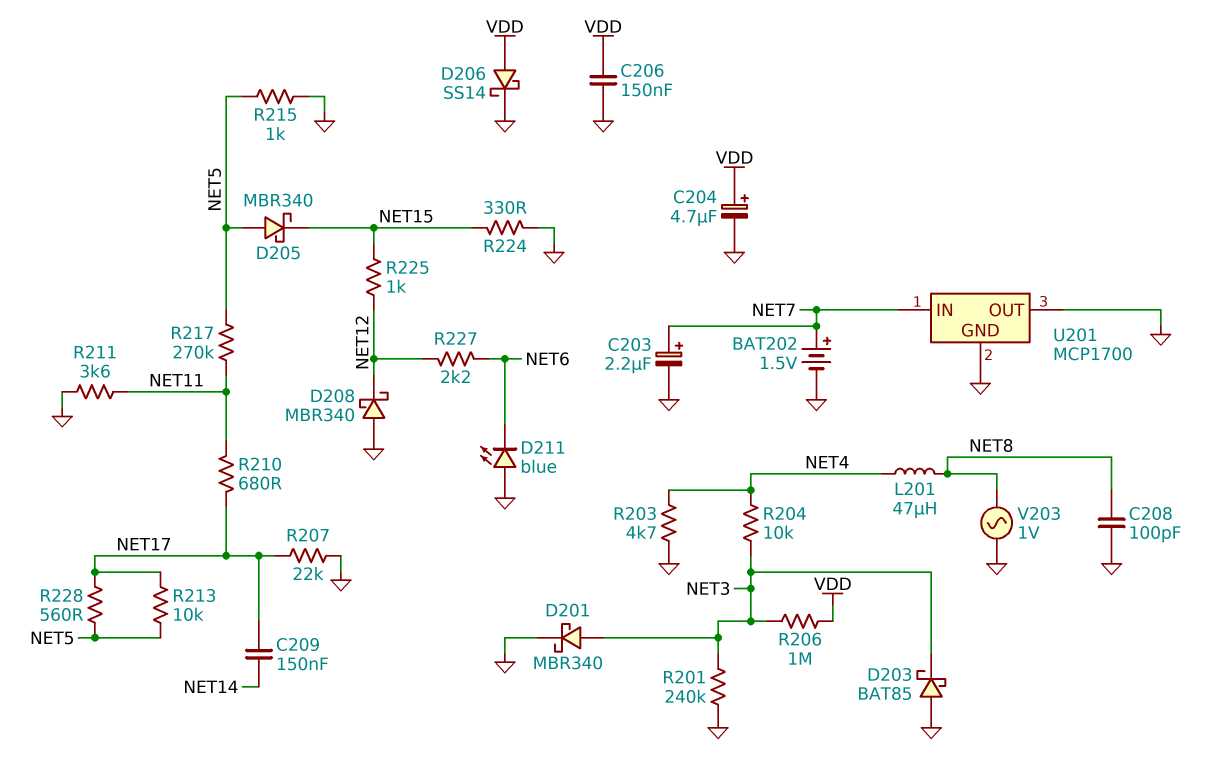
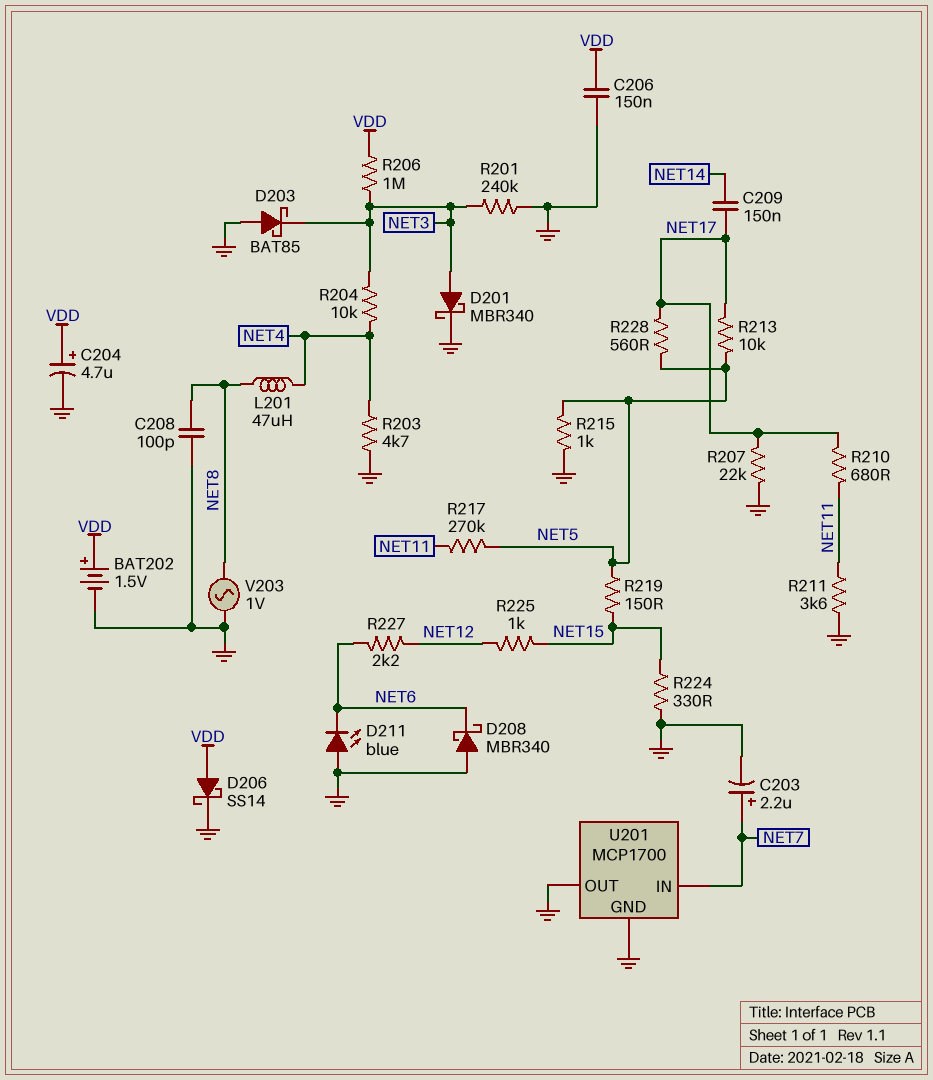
BAT202: 1.5V (plus NET7, minus GND) -> 1.5V (plus VDD, minus GND)
D205: schottky MBR340 (A NET5, K NET15) -> none
D208: schottky MBR340 (A GND, K NET12) -> schottky MBR340 (A GND, K NET6)
R219: none -> 150 (NET5, NET15)

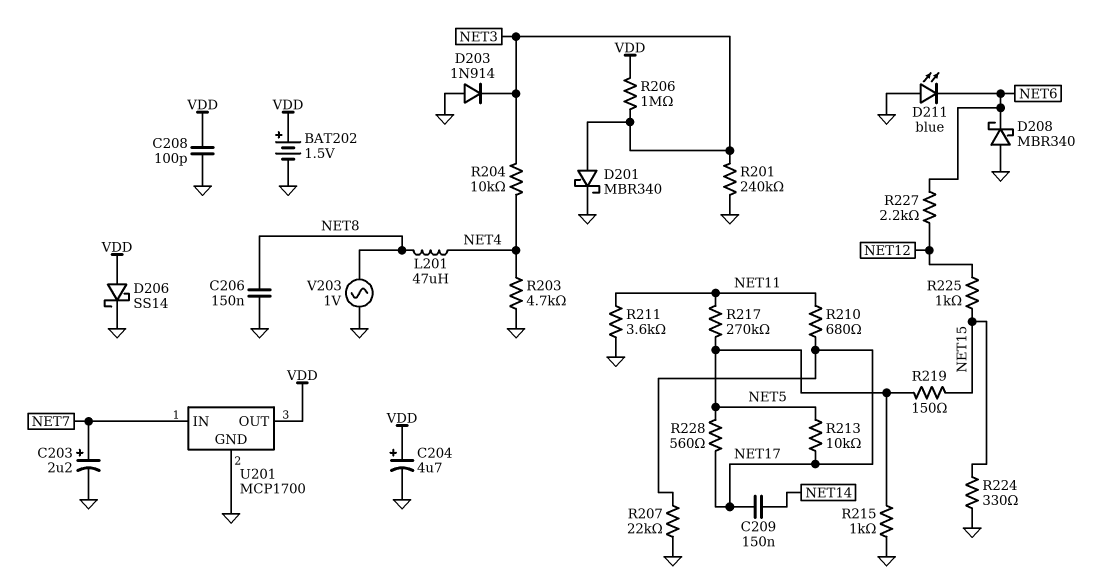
C206: 150nF (GND, VDD) -> 150nF (GND, NET8)
C208: 100pF (GND, NET8) -> 100pF (GND, VDD)
D203: schottky BAT85 (A GND, K NET3) -> diode 1N914 (A GND, K NET3)
U201 pin OUT: GND -> VDD

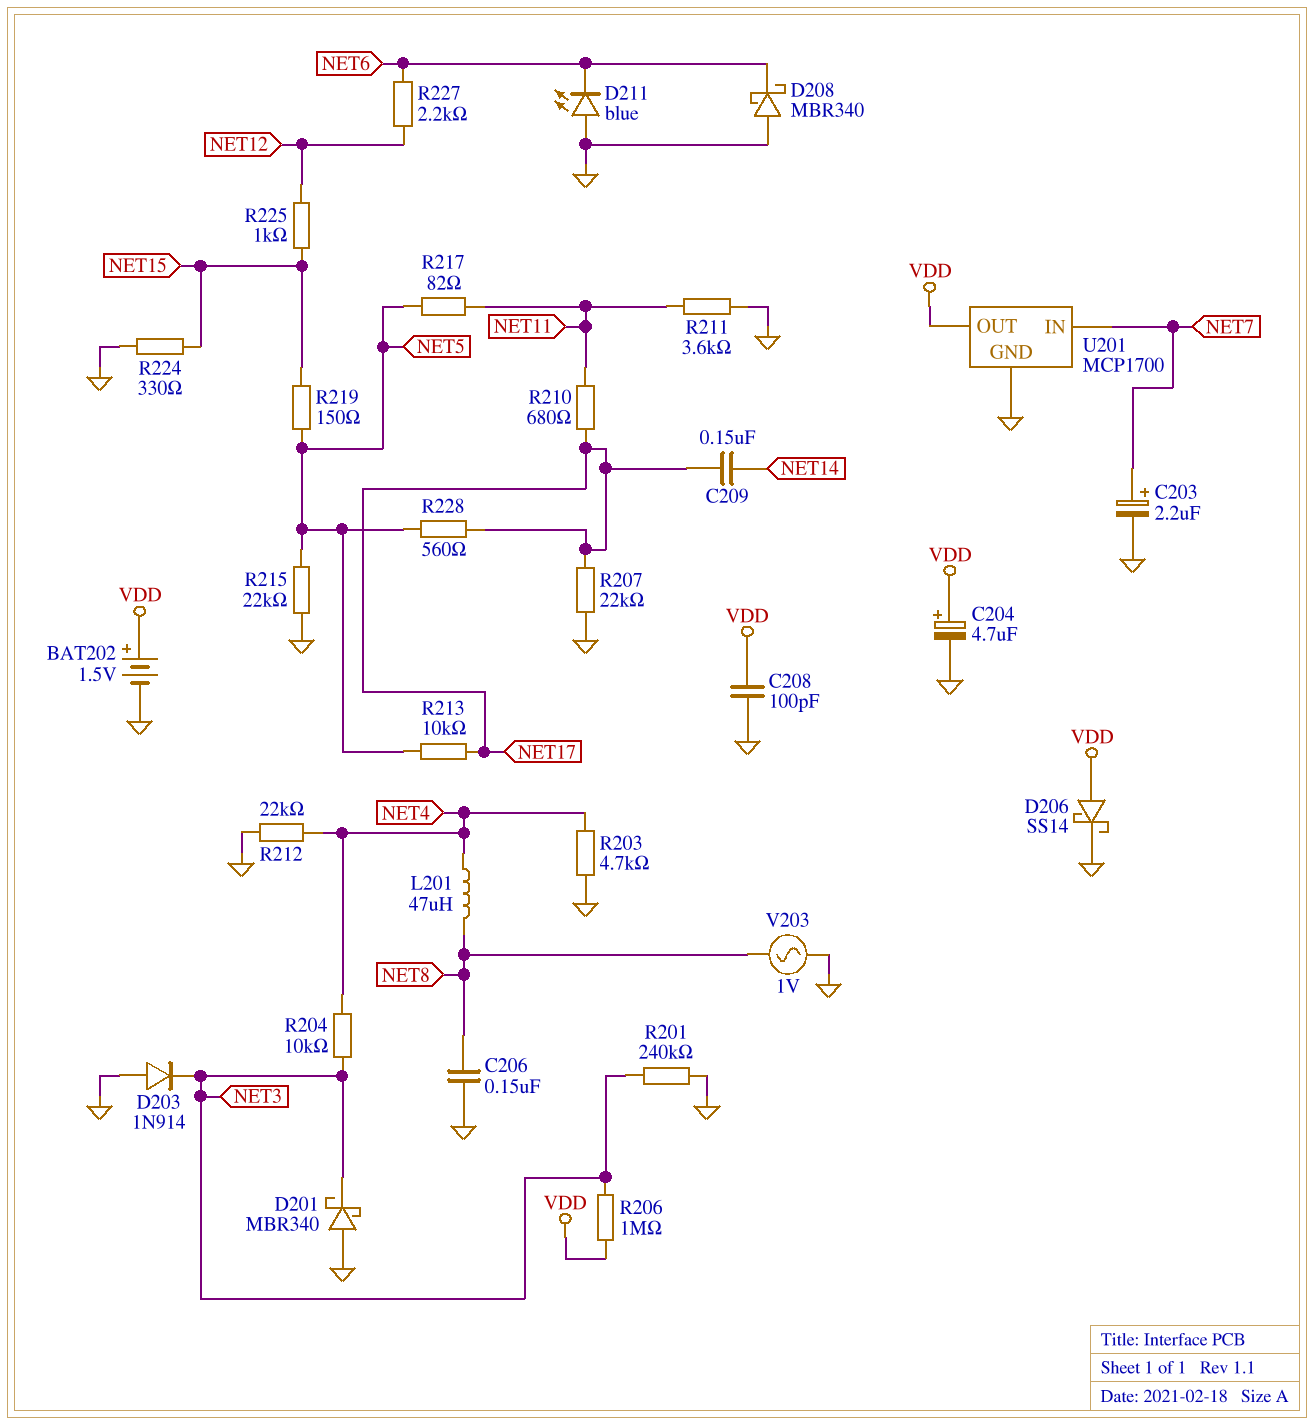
D201: schottky MBR340 (A NET3, K GND) -> schottky MBR340 (A GND, K NET3)
R212: none -> 22k (GND, NET4)
R215: 1k (GND, NET5) -> 22k (GND, NET5)
R217: 270k (NET5, NET11) -> 82 (NET5, NET11)

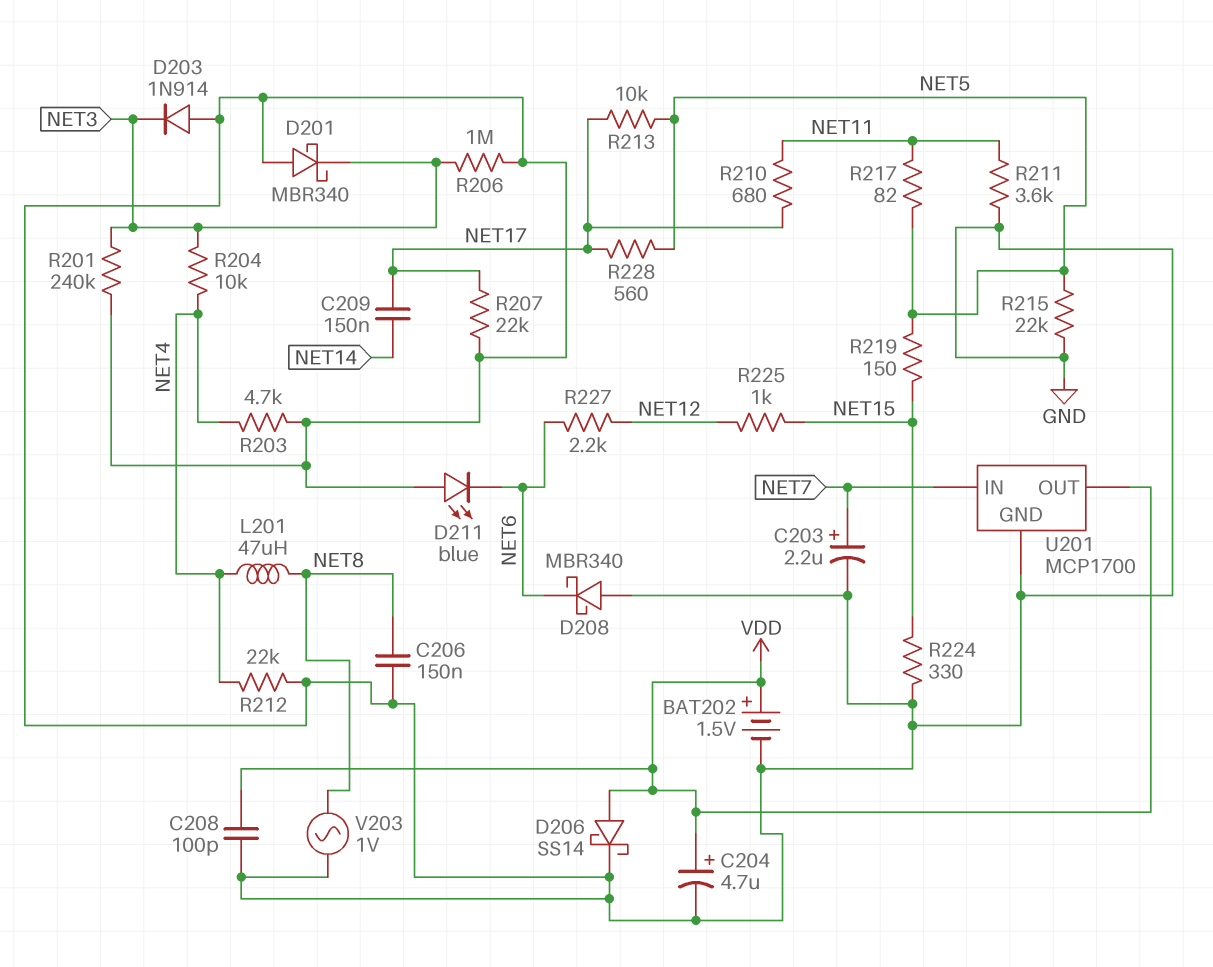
R206: 1M (NET3, VDD) -> 1M (GND, NET3)

